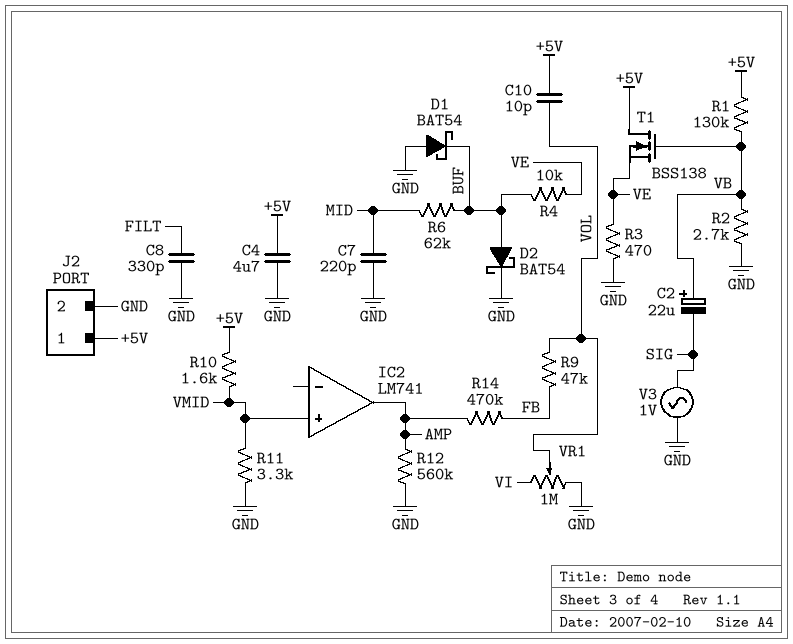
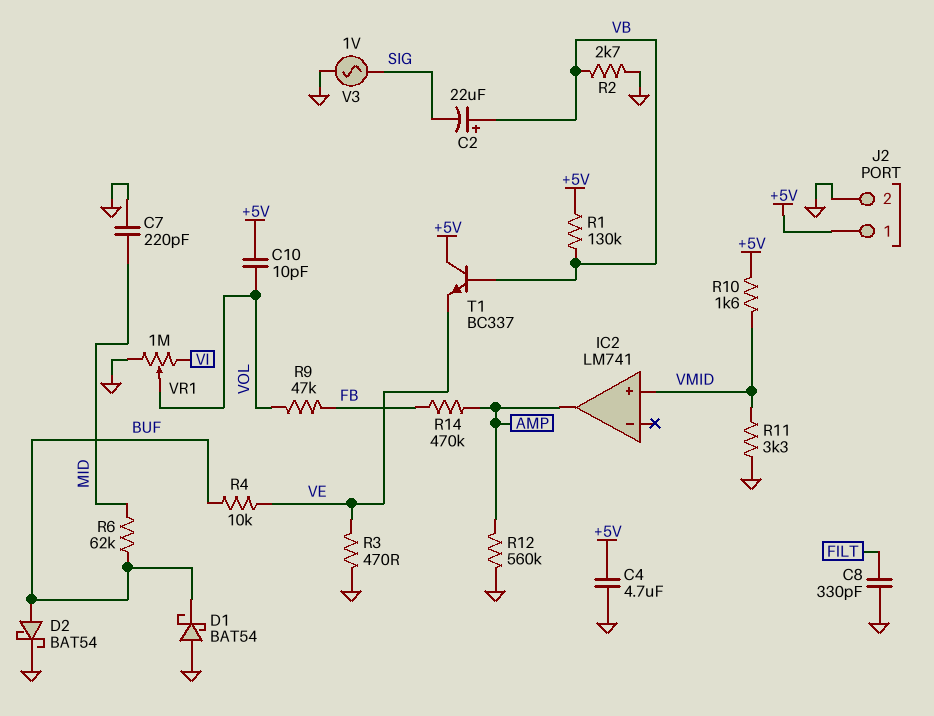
T1: NMOS BSS138 (G VB, D +5V, S VE) -> NPN BC337 (B VB, C +5V, E VE)

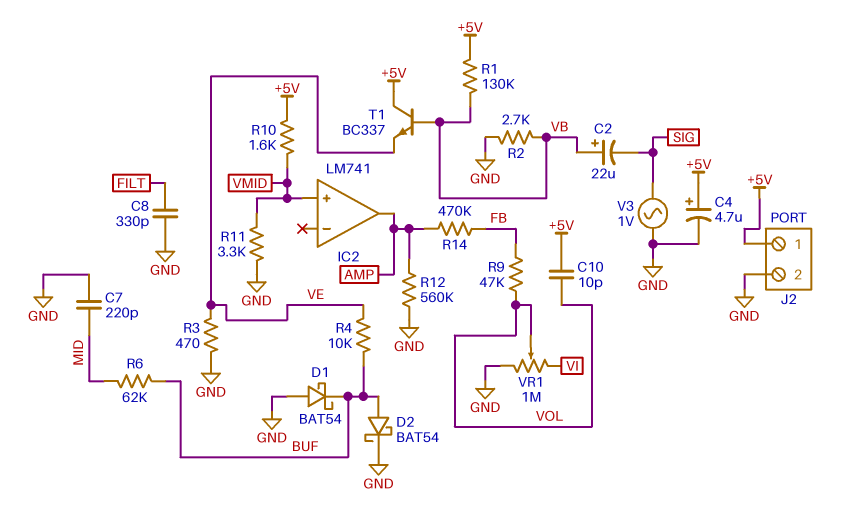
C4: 4.7uF (+5V, GND) -> 4.7uF (plus +5V, minus GND)

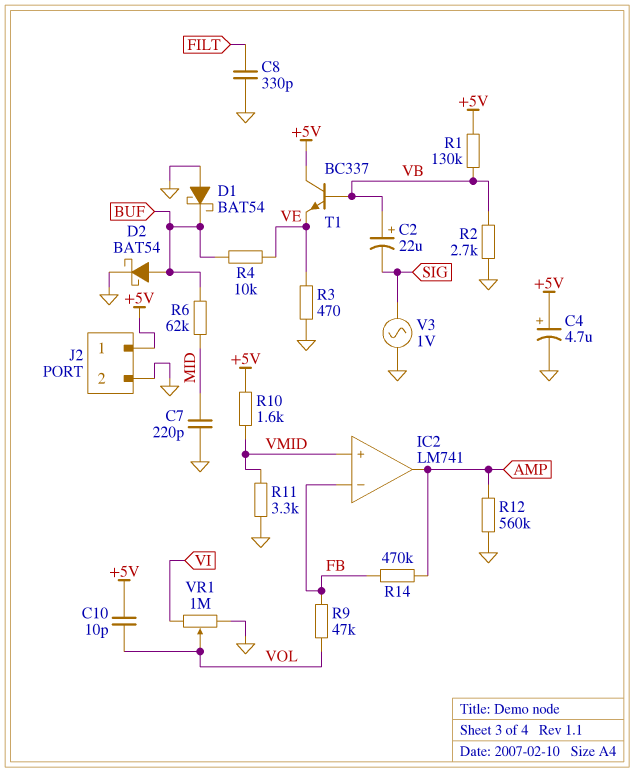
IC2 pin in-: none -> FB

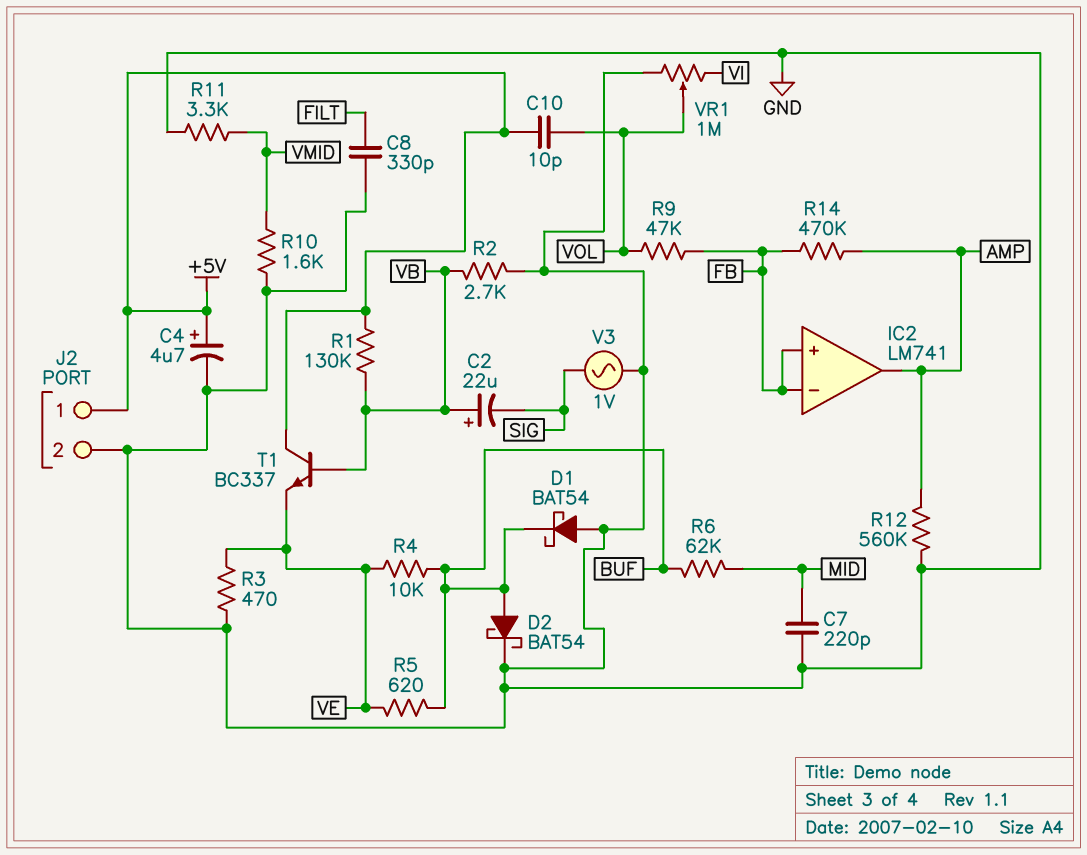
IC2 pin in+: VMID -> FB
R5: none -> 620 (BUF, VE)
R10: 1.6k (+5V, VMID) -> 1.6k (GND, VMID)

